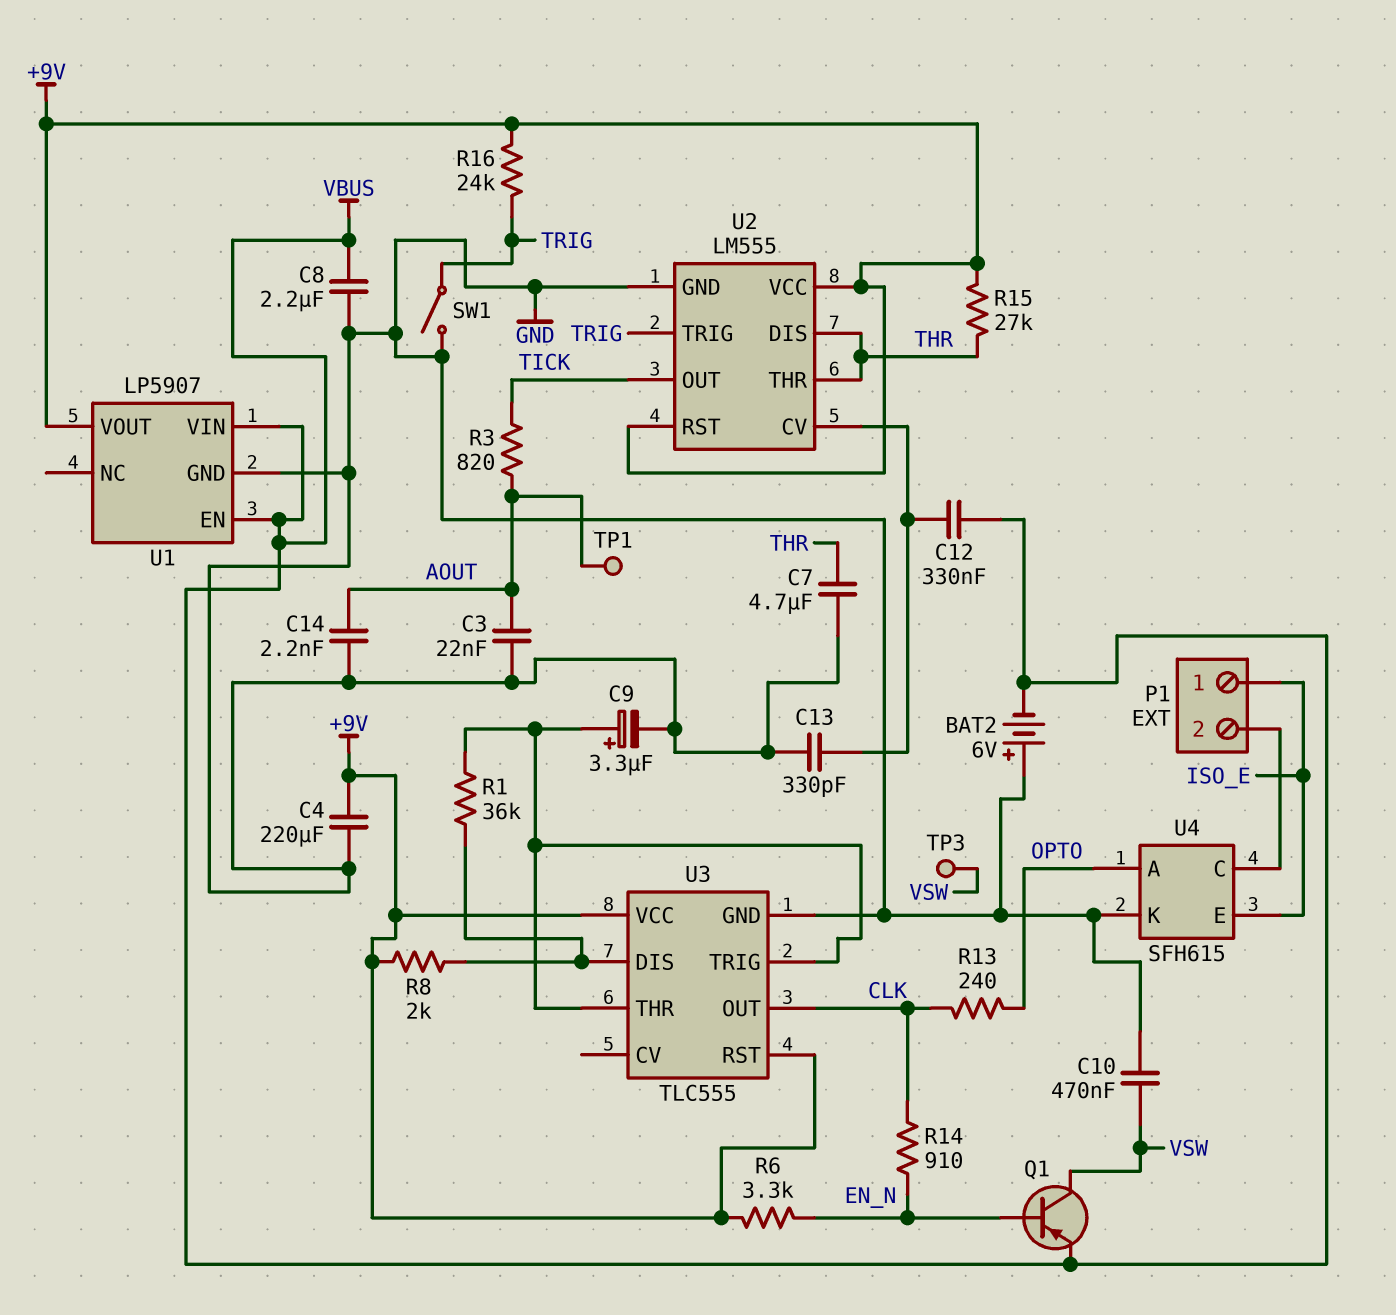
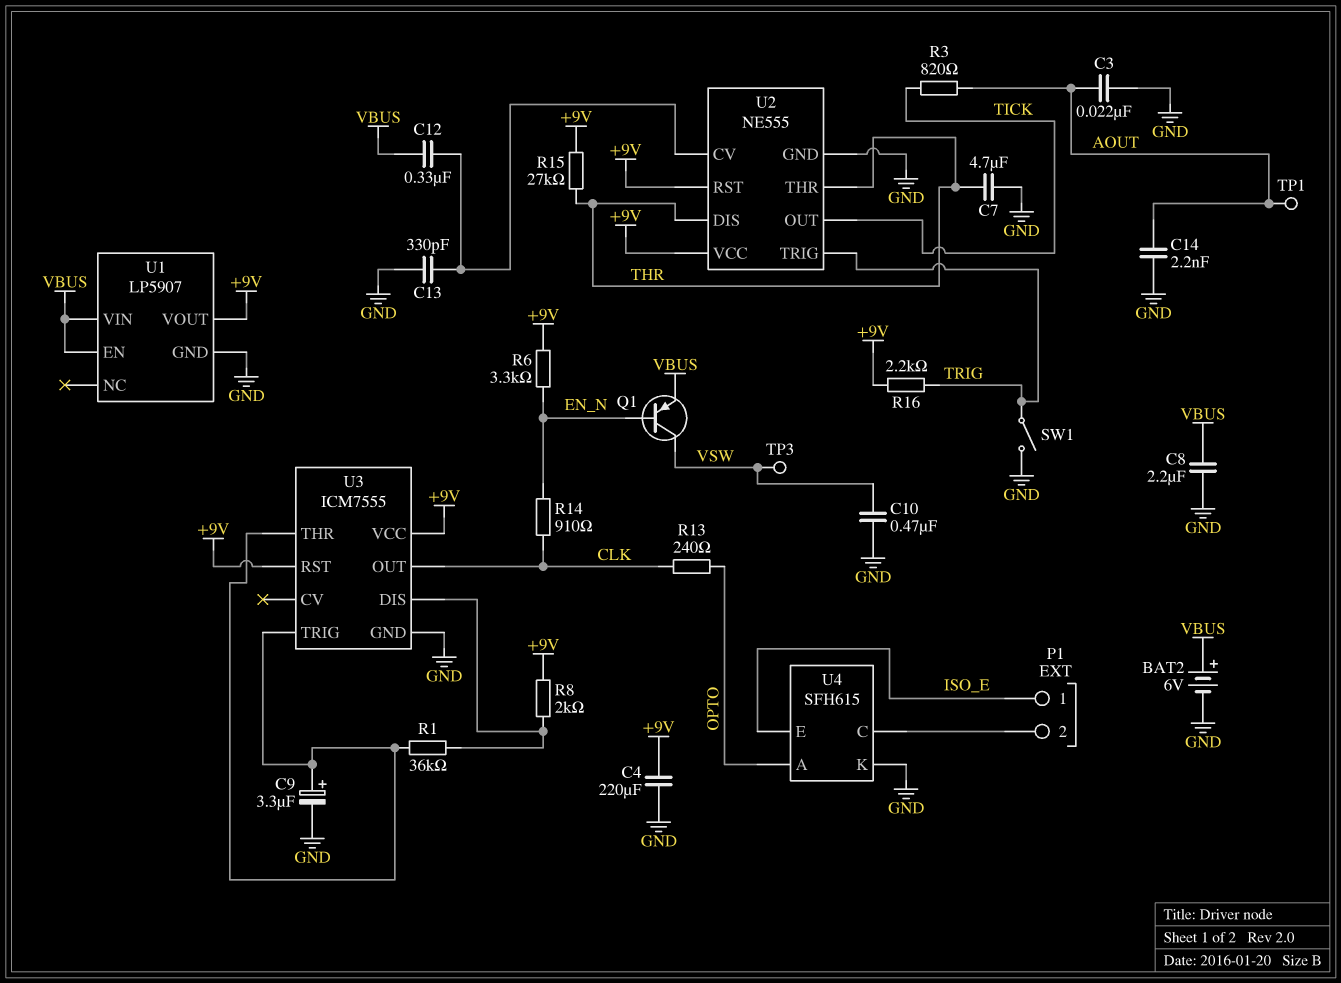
BAT2: 6V (plus GND, minus VBUS) -> 6V (plus VBUS, minus GND)
R16: 24k (+9V, TRIG) -> 2.2k (+9V, TRIG)
U2: LM555 -> NE555
U3: TLC555 -> ICM7555

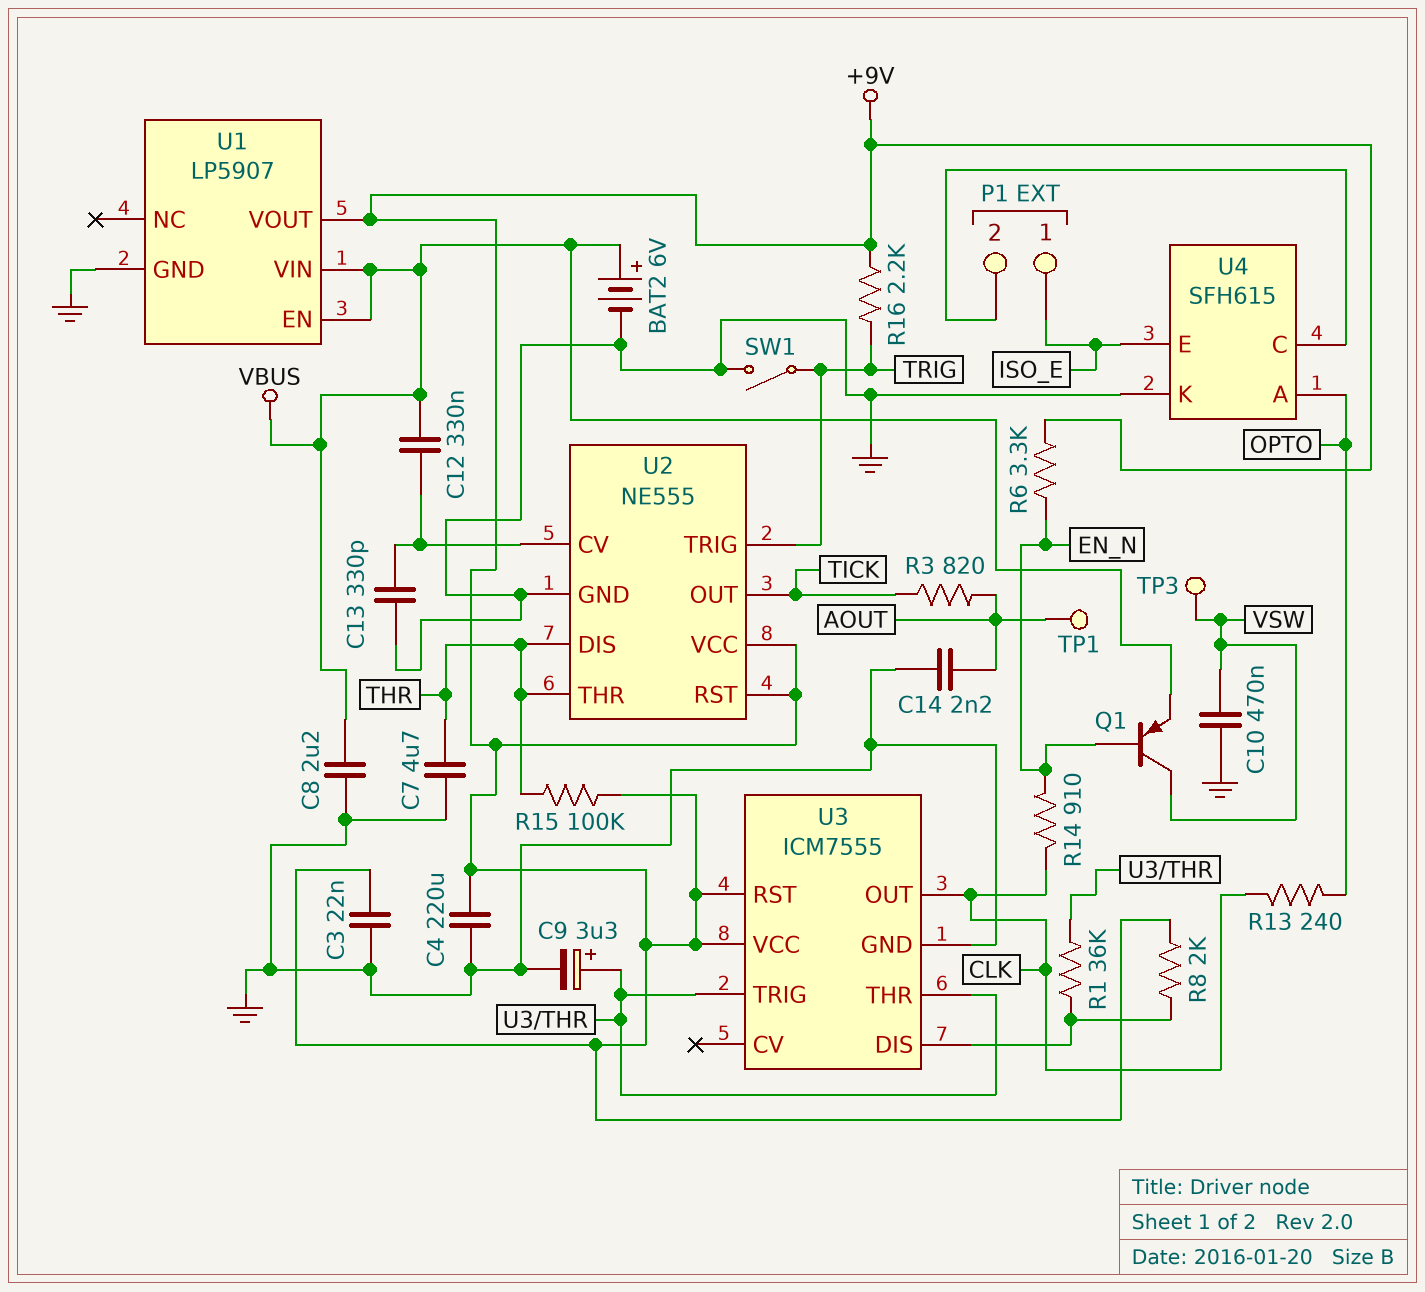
C3: 22nF (AOUT, GND) -> 22nF (+9V, GND)
R15: 27k (+9V, THR) -> 100k (+9V, THR)

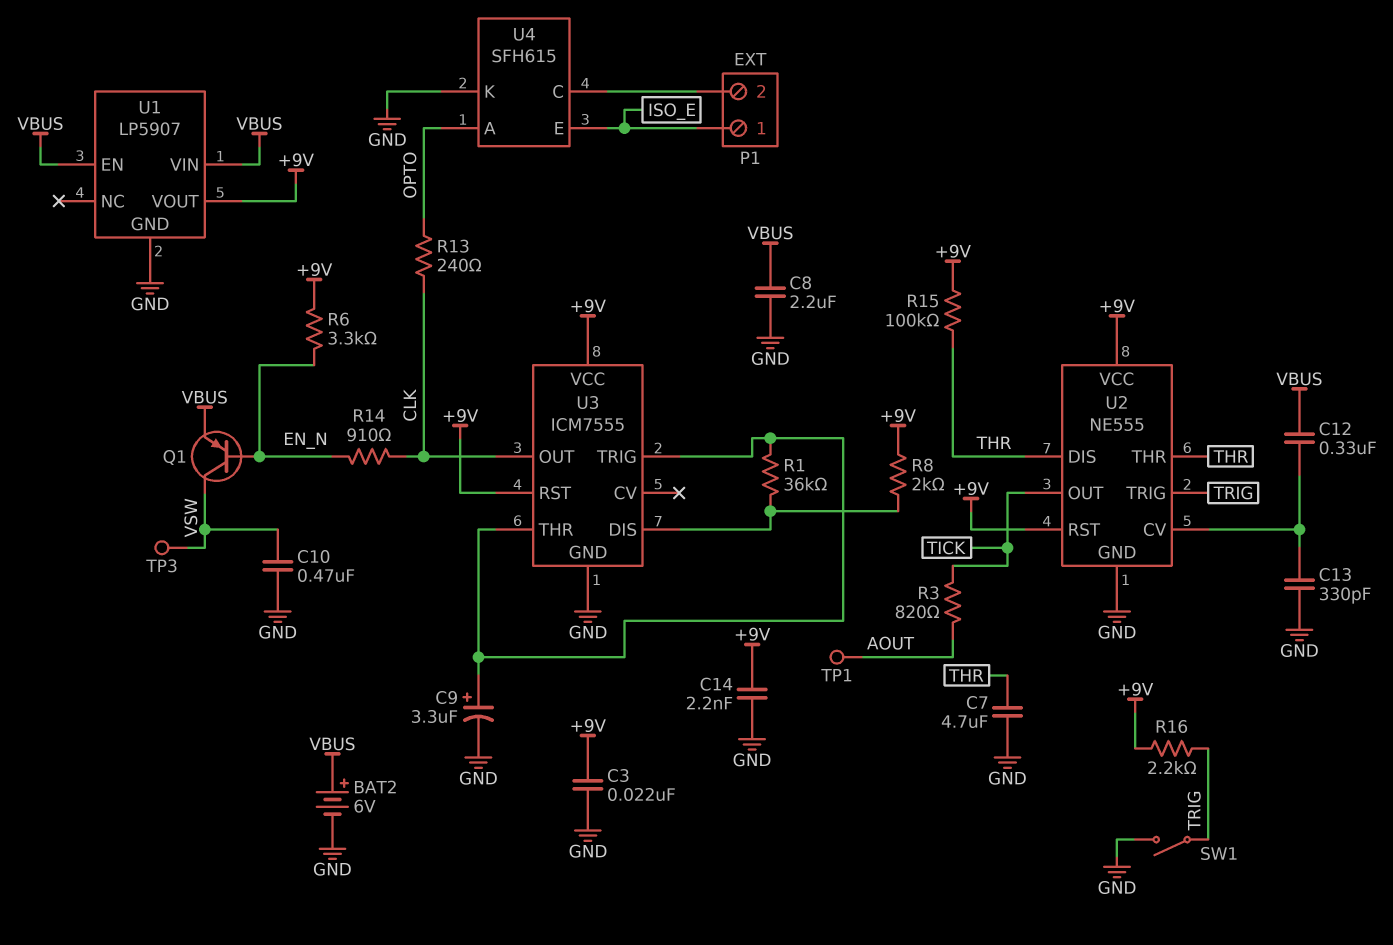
C4: 220uF (+9V, GND) -> none
C14: 2.2nF (AOUT, GND) -> 2.2nF (+9V, GND)

